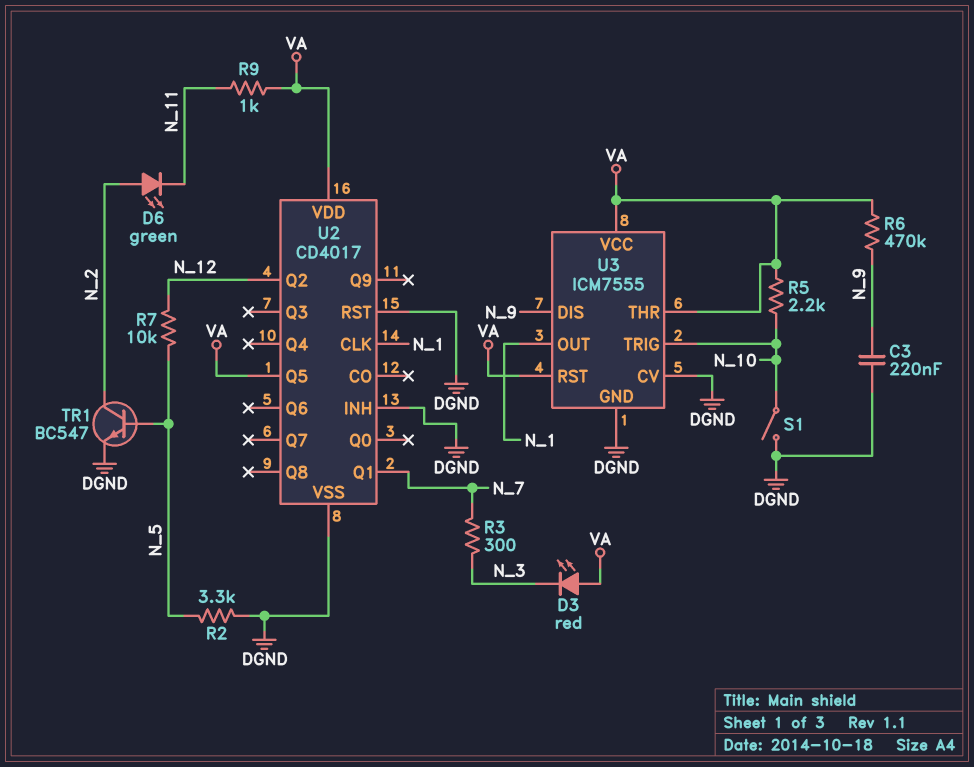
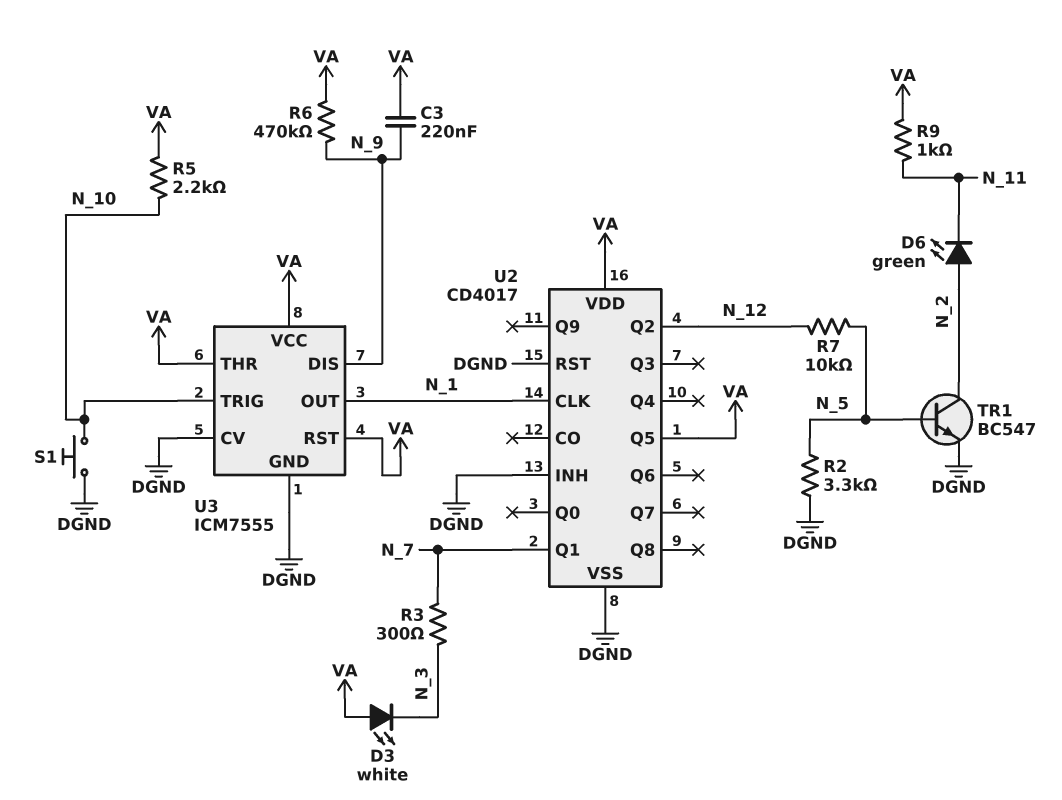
C3: 220nF (DGND, N_9) -> 220nF (N_9, VA)
D3: LED red (A VA, K N_3) -> LED white (A VA, K N_3)
S1: switch (DGND, N_10) -> button (DGND, N_10)

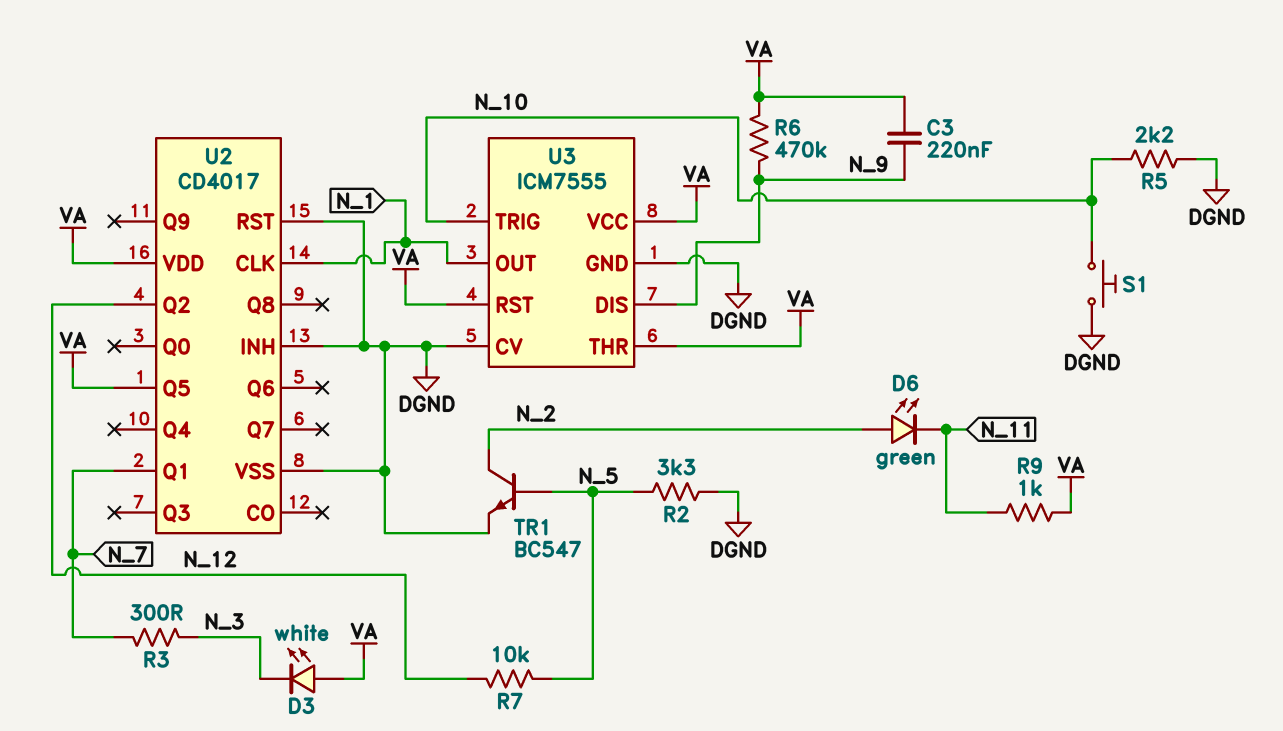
R5: 2.2k (N_10, VA) -> 2.2k (DGND, N_10)

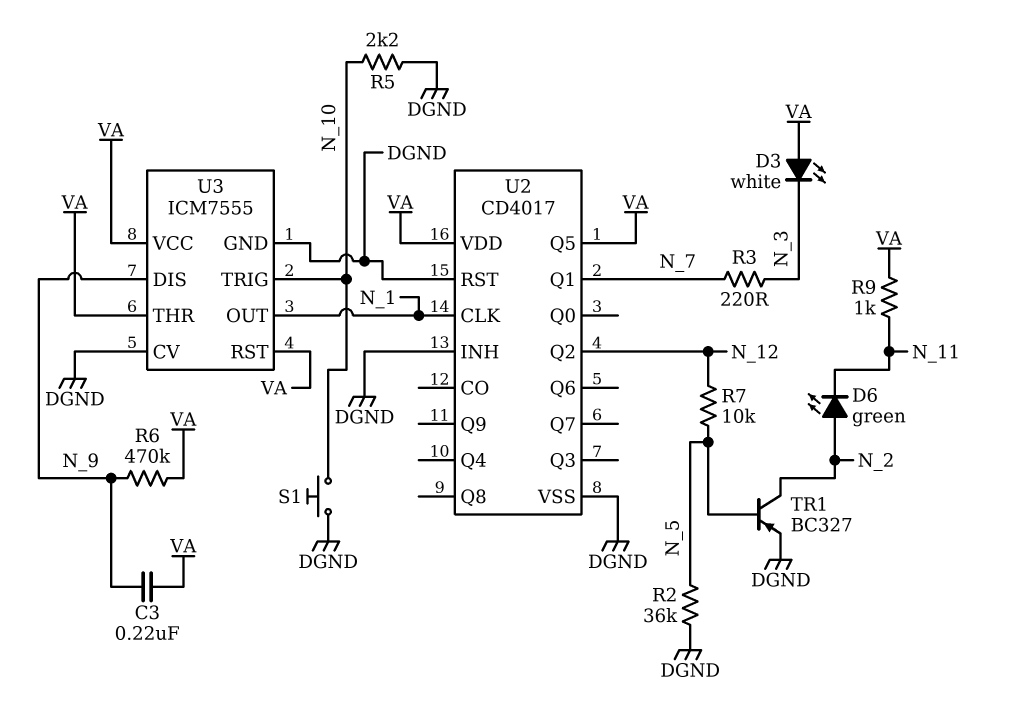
R2: 3.3k (DGND, N_5) -> 36k (DGND, N_5)
R3: 300 (N_3, N_7) -> 220 (N_3, N_7)
TR1: NPN BC547 (B N_5, C N_2, E DGND) -> PNP BC327 (B N_5, C N_2, E DGND)

